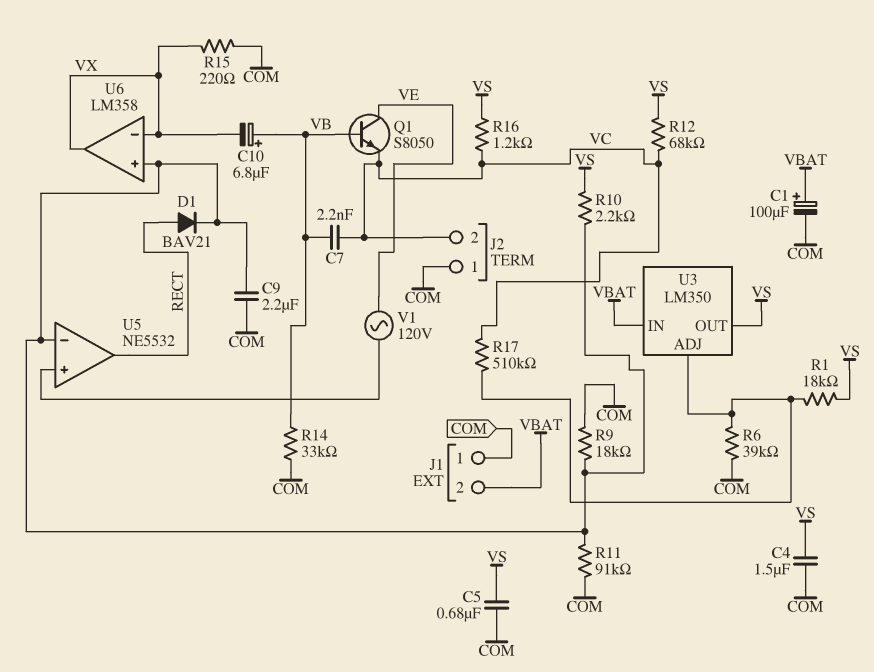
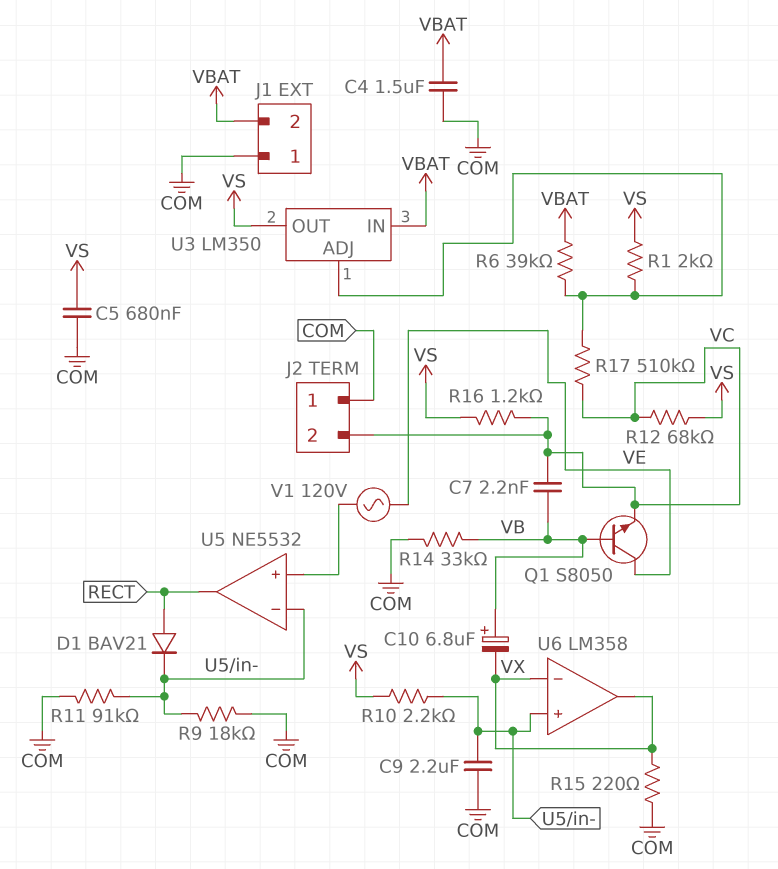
C1: 100uF (plus VBAT, minus COM) -> none
C4: 1.5uF (COM, VS) -> 1.5uF (COM, VBAT)
R1: 18k (U3/ADJ, VS) -> 2k (U3/ADJ, VS)
R6: 39k (COM, U3/ADJ) -> 39k (U3/ADJ, VBAT)

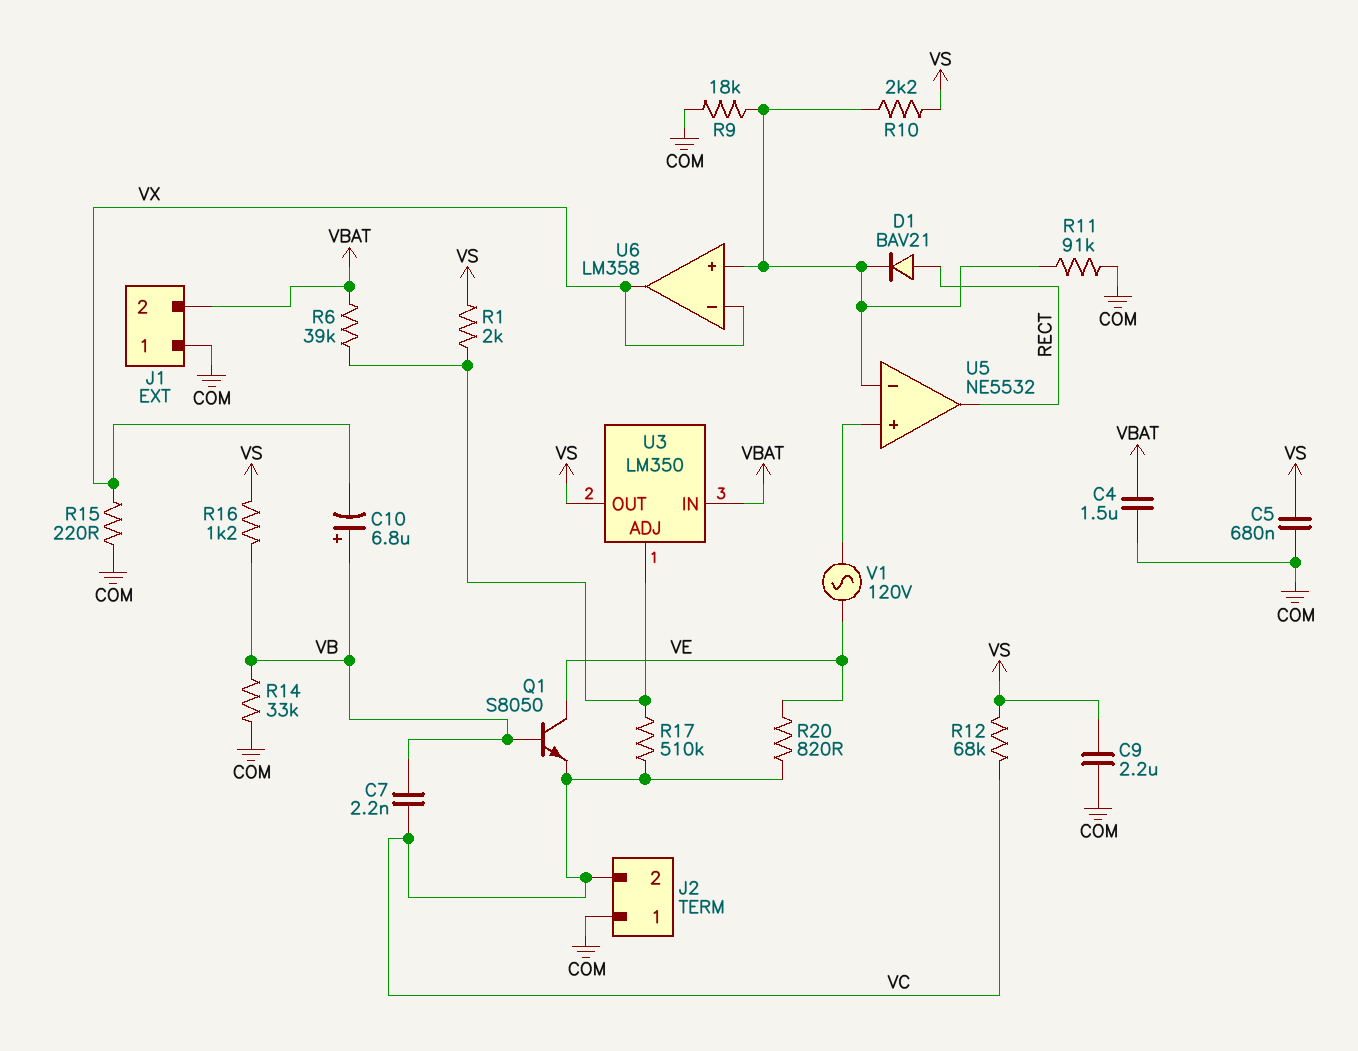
C9: 2.2uF (COM, U5/in-) -> 2.2uF (COM, VS)
R16: 1.2k (VC, VS) -> 1.2k (VB, VS)
R20: none -> 820 (VC, VE)

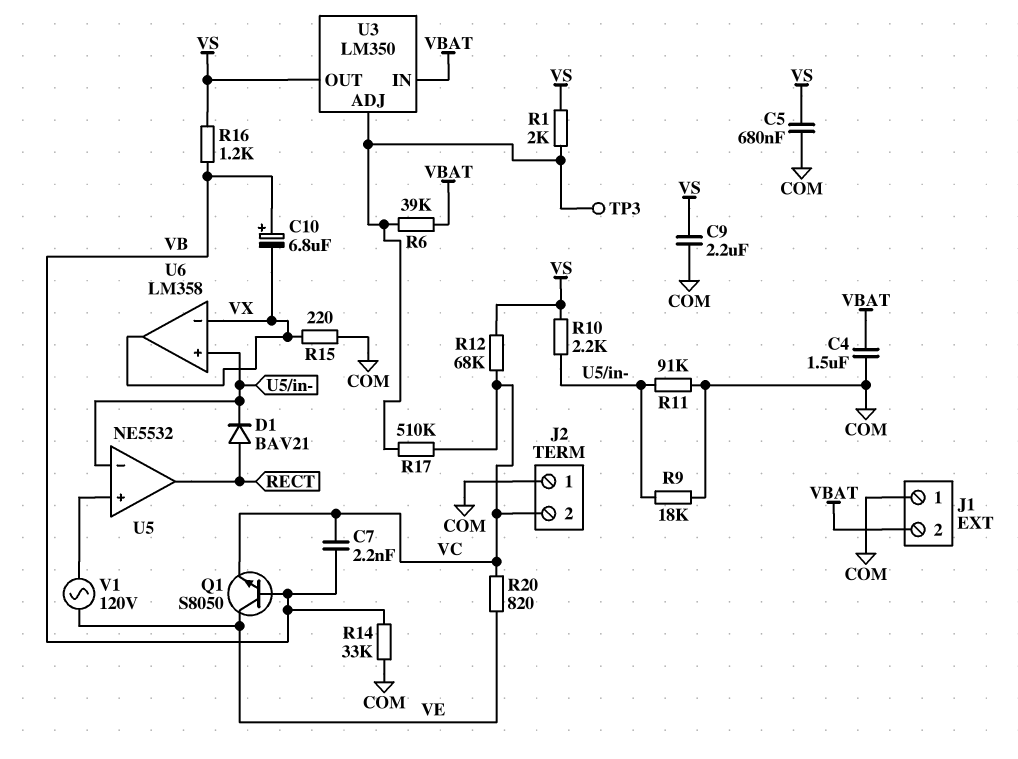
TP3: none -> test point (U3/ADJ)

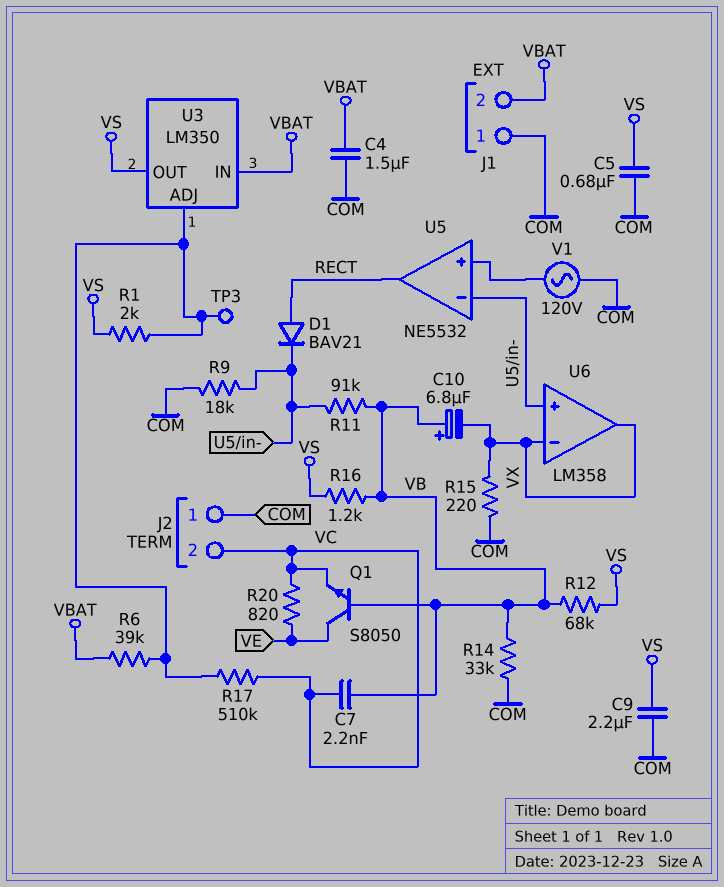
R10: 2.2k (U5/in-, VS) -> none
R11: 91k (COM, U5/in-) -> 91k (U5/in-, VB)
R12: 68k (VC, VS) -> 68k (VB, VS)
V1: AC 120V (U5/in+, VE) -> AC 120V (COM, U5/in+)

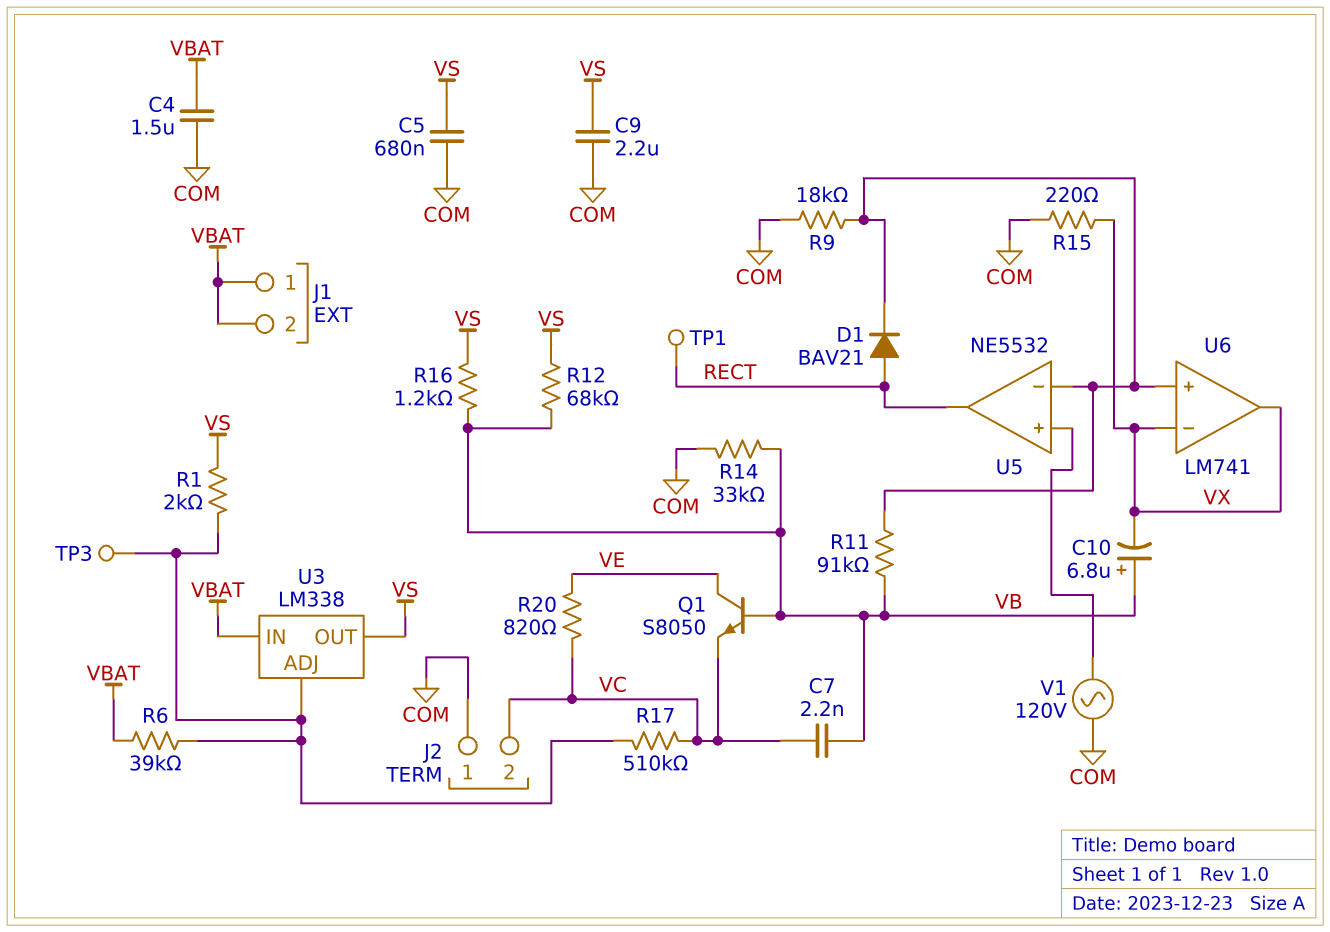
J1 pin 1: COM -> VBAT
TP1: none -> test point (RECT)
U3: LM350 -> LM338
U6: LM358 -> LM741

